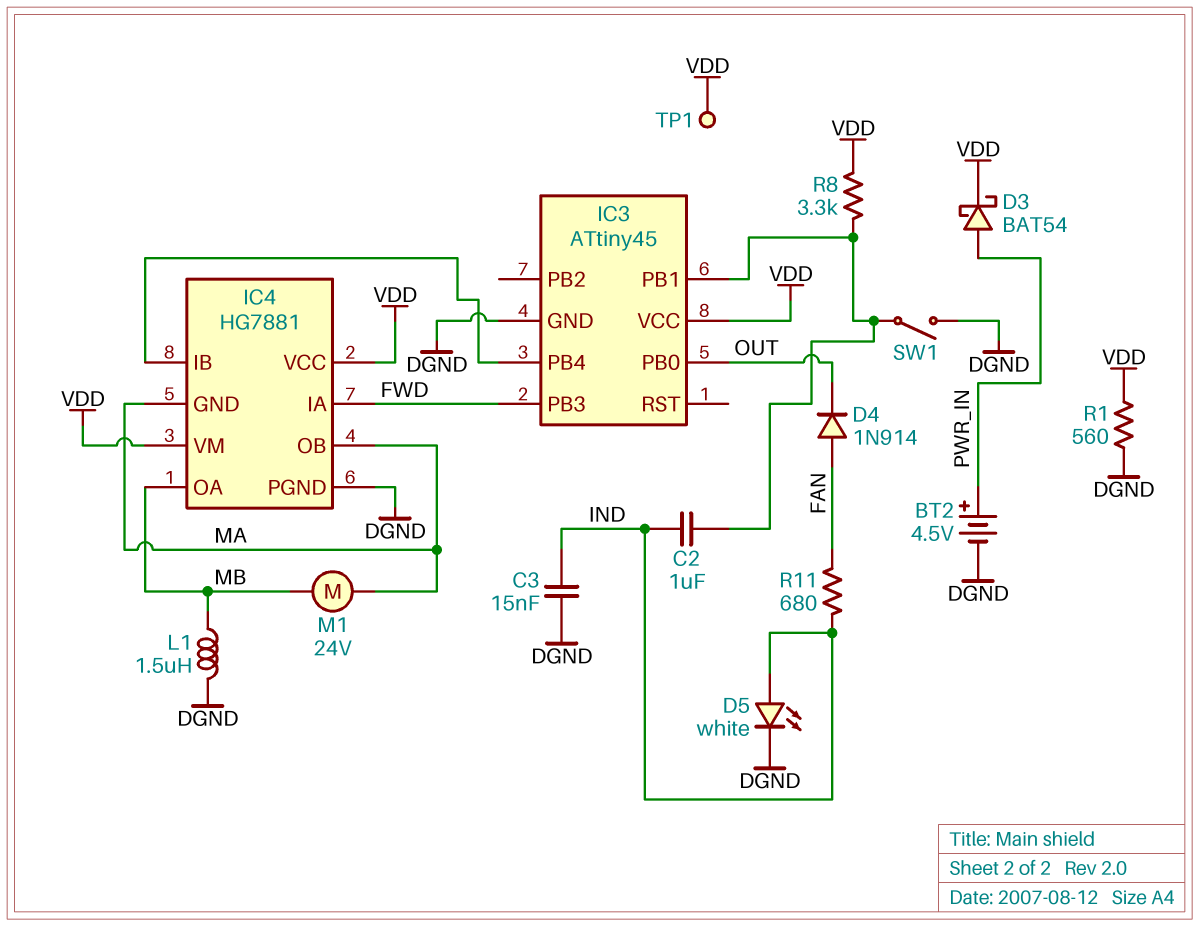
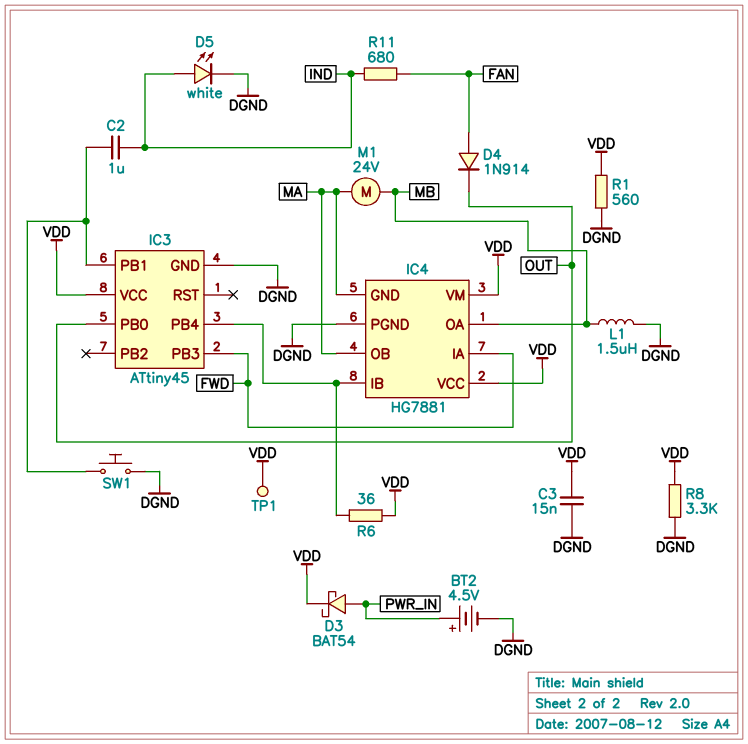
C3: 15nF (DGND, IND) -> 15nF (DGND, VDD)
R6: none -> 36 (IC3/PB4, VDD)
R8: 3.3k (IC3/PB1, VDD) -> 3.3k (DGND, VDD)
SW1: switch (DGND, IC3/PB1) -> button (DGND, IC3/PB1)

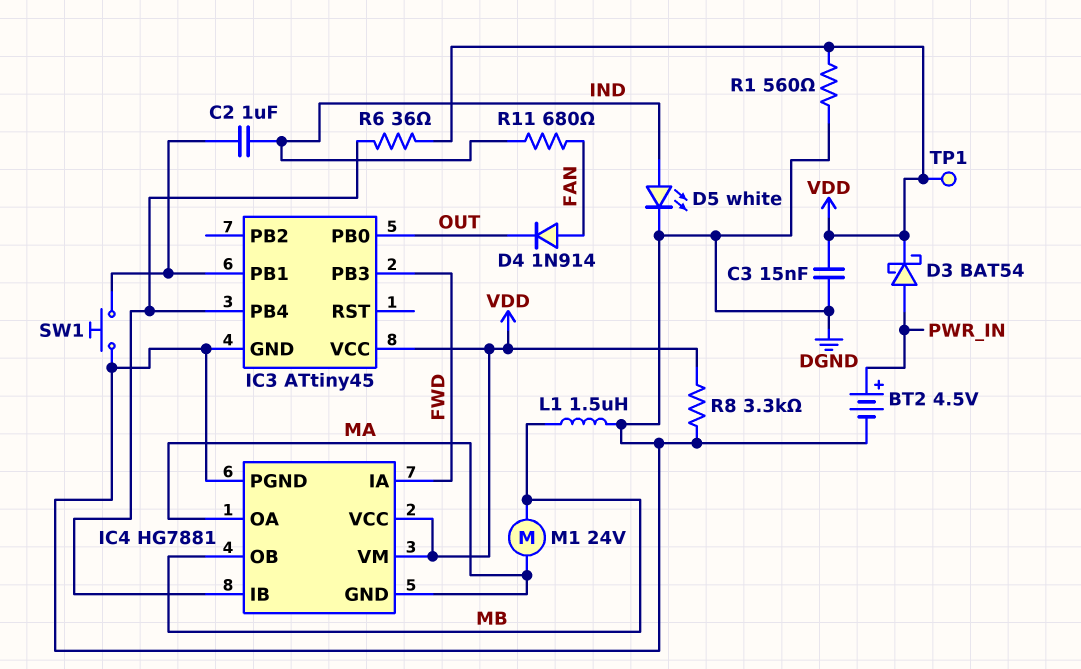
IC4 pin OA: MB -> MA
IC4 pin OB: MA -> MB

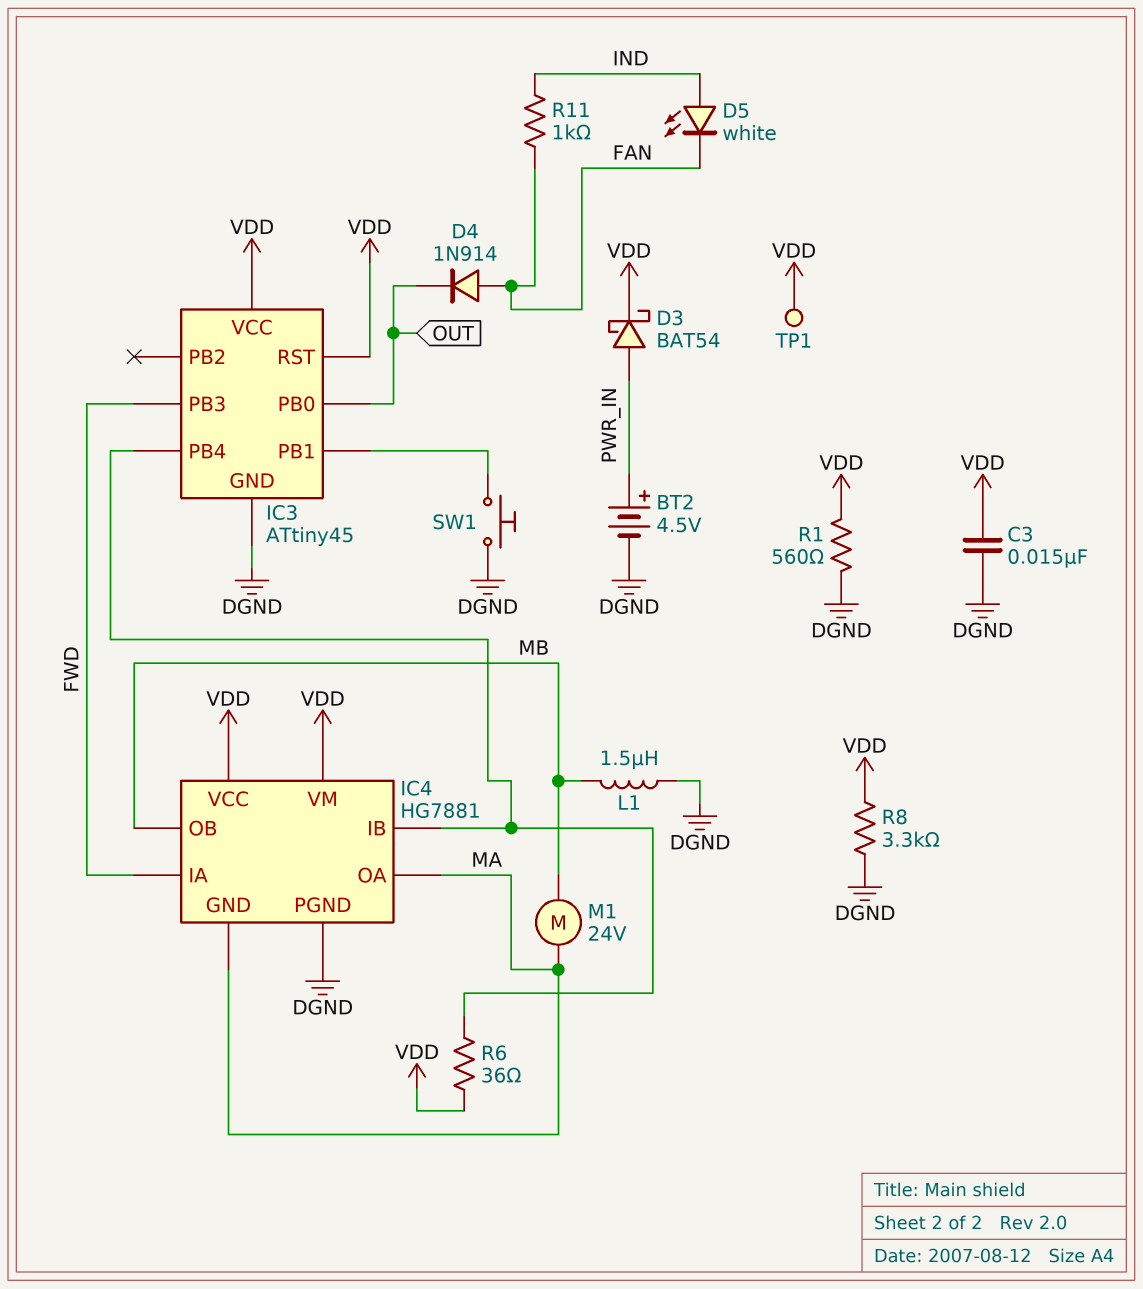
C2: 1uF (IC3/PB1, IND) -> none
D5: LED white (A IND, K DGND) -> LED white (A IND, K FAN)
IC3 pin RST: none -> VDD
R11: 680 (FAN, IND) -> 1k (FAN, IND)

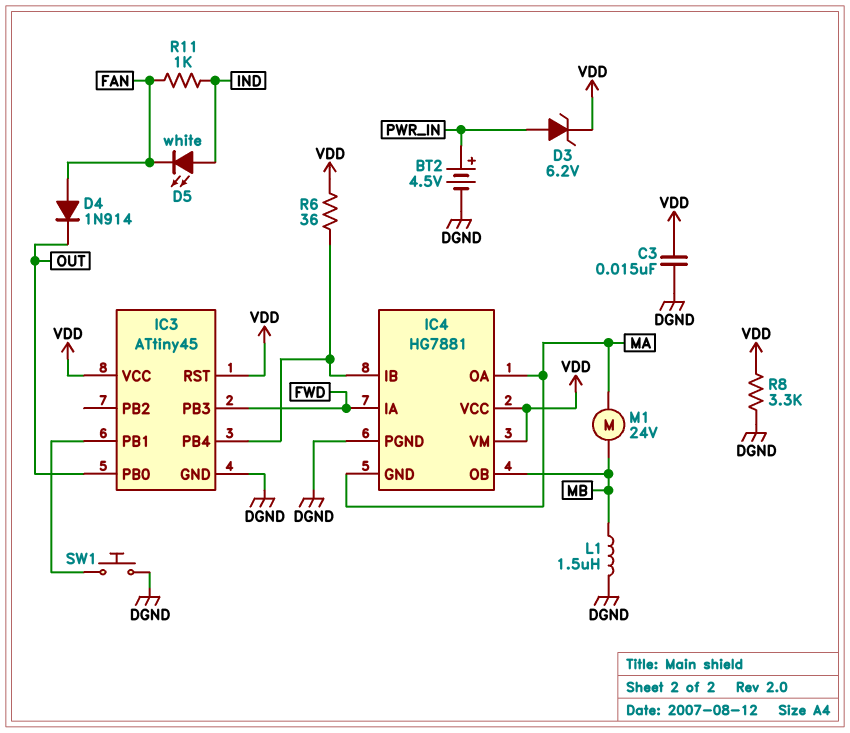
D3: schottky BAT54 (A PWR_IN, K VDD) -> zener 6.2V (A PWR_IN, K VDD)
R1: 560 (DGND, VDD) -> none
TP1: test point (VDD) -> none

